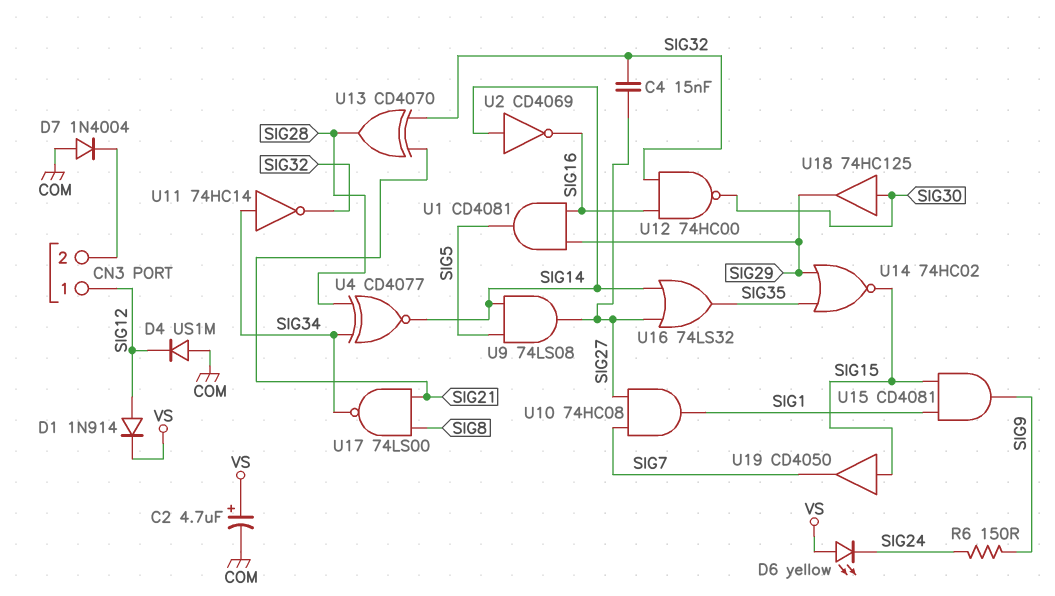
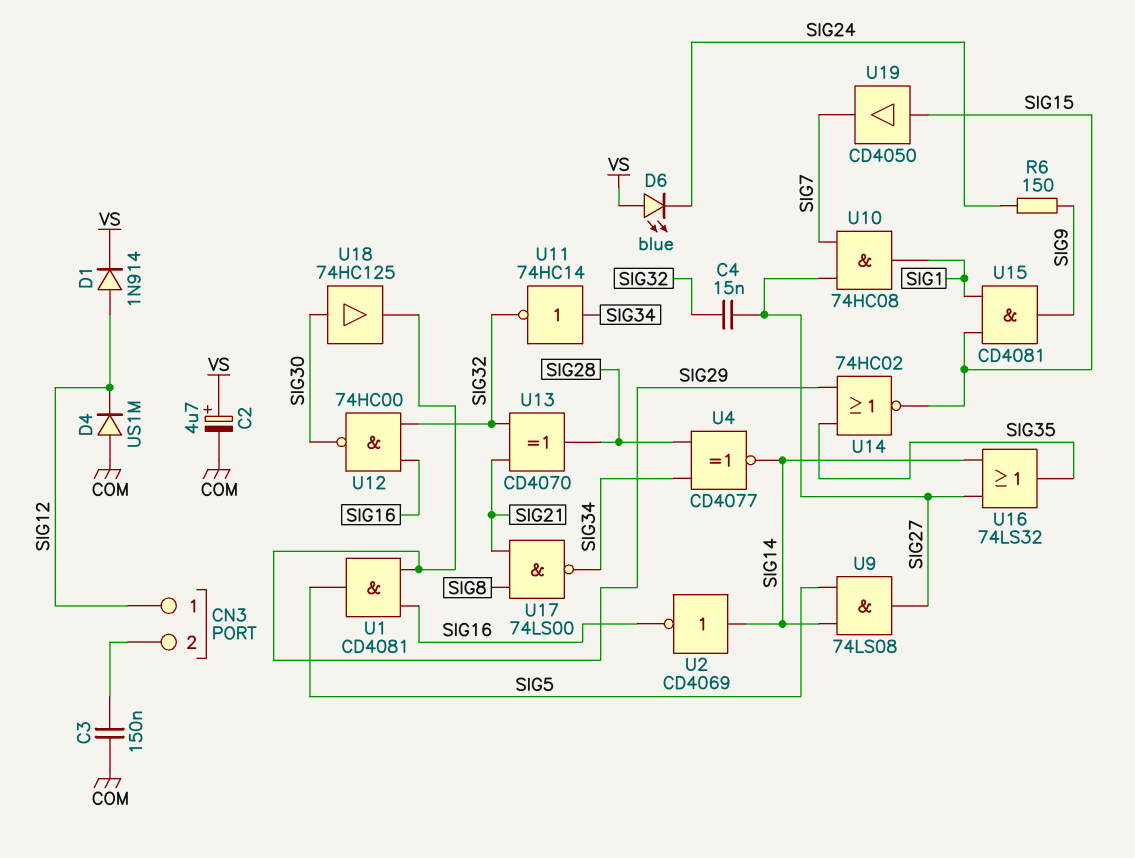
C3: none -> 150nF (CN3/2, COM)
D6: LED yellow (A VS, K SIG24) -> LED blue (A VS, K SIG24)
D7: diode 1N4004 (A COM, K CN3/2) -> none

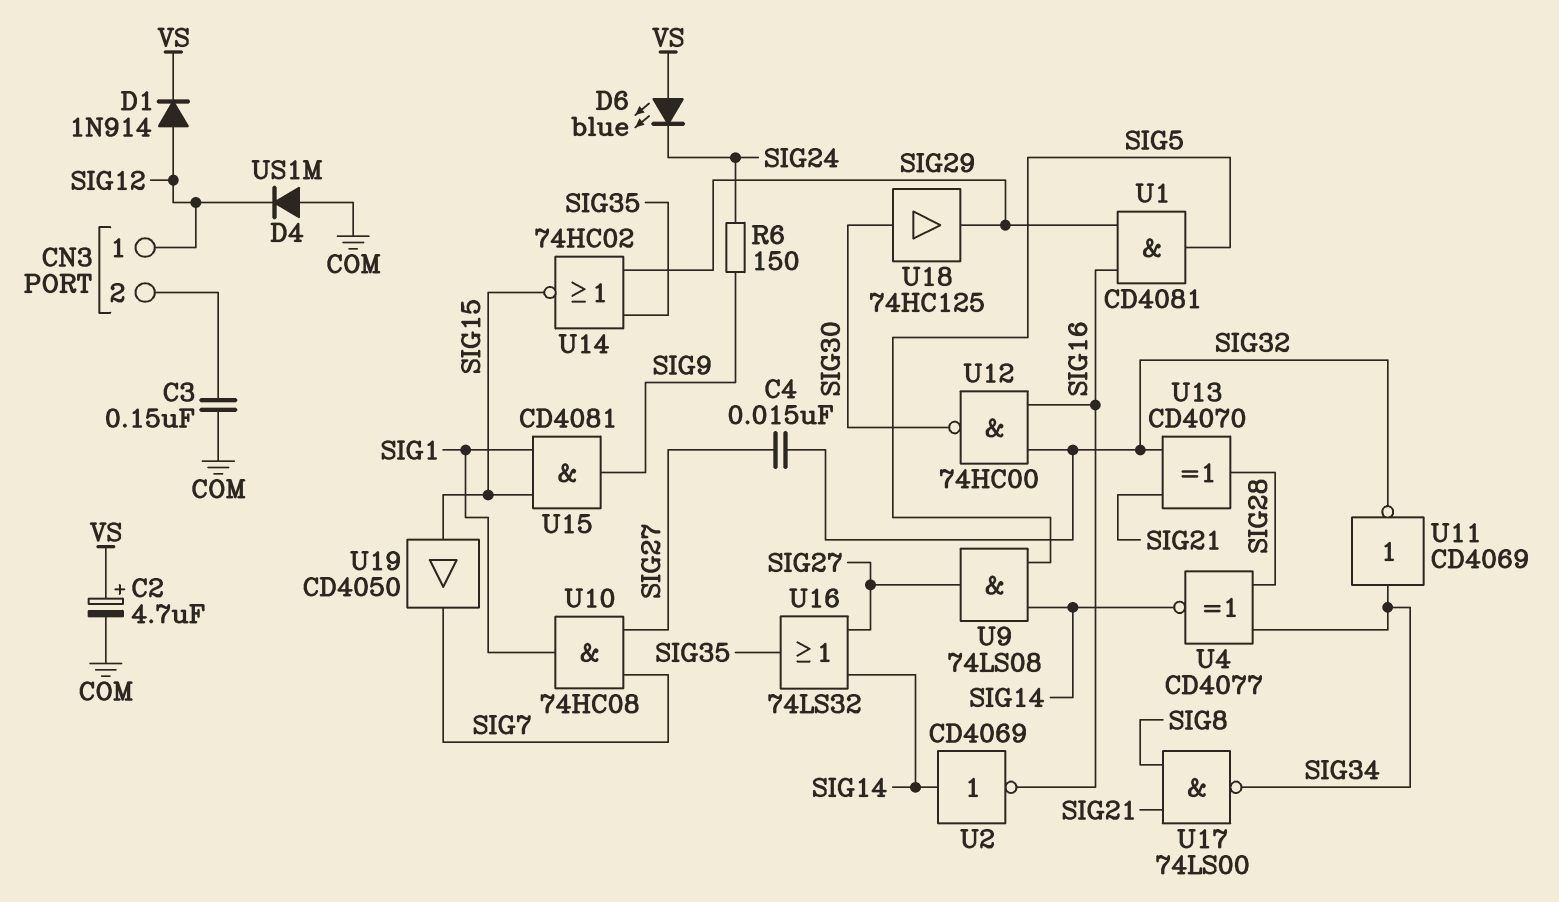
U11: NOT 74HC14 (in SIG34, out SIG32) -> NOT CD4069 (in SIG34, out SIG32)

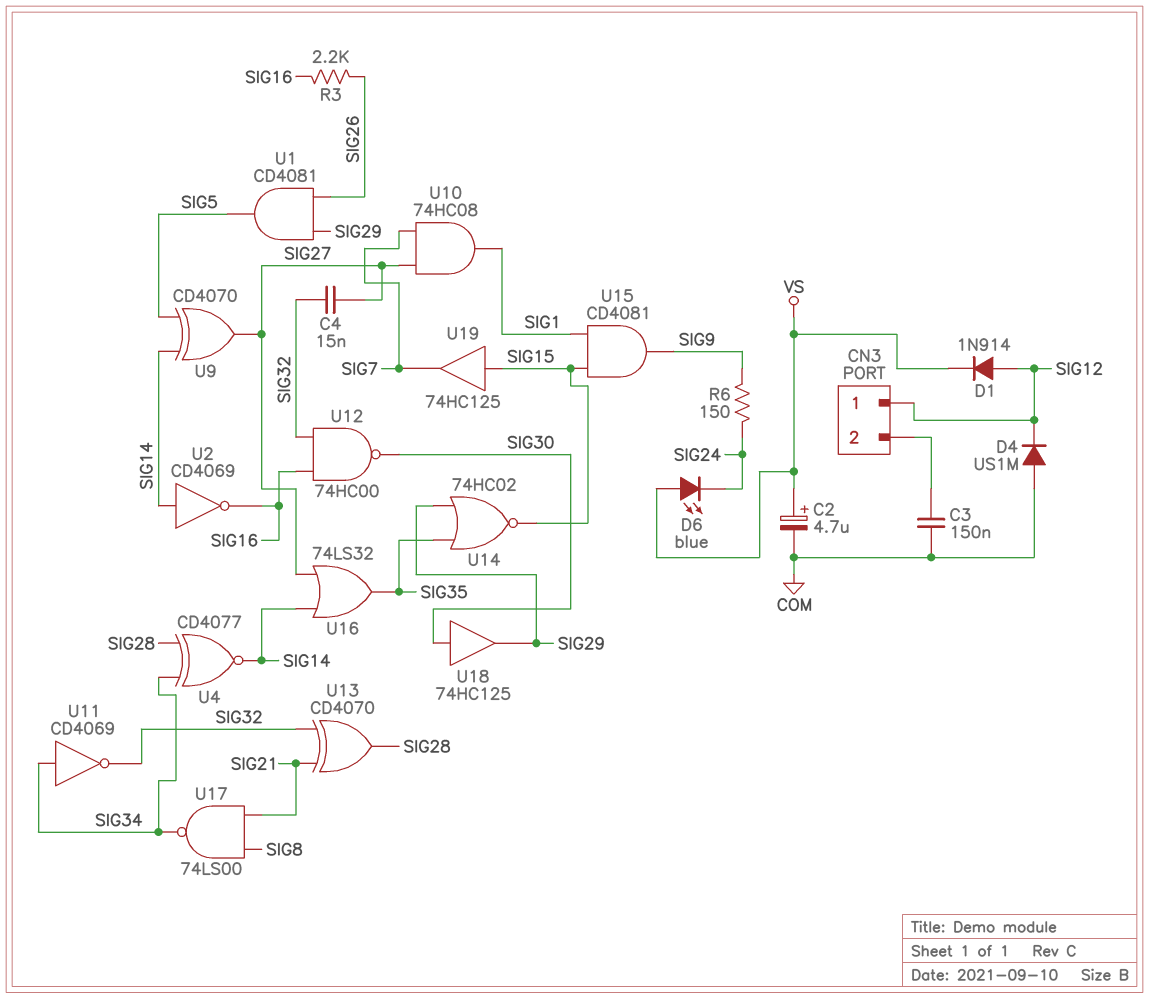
R3: none -> 2.2k (SIG16, SIG26)
U1: AND CD4081 (in SIG16, in SIG29, out SIG5) -> AND CD4081 (in SIG26, in SIG29, out SIG5)
U9: AND 74LS08 (in SIG5, in SIG14, out SIG27) -> XOR CD4070 (in SIG5, in SIG14, out SIG27)
U19: buffer CD4050 (in SIG15, out SIG7) -> buffer 74HC125 (in SIG15, out SIG7)

